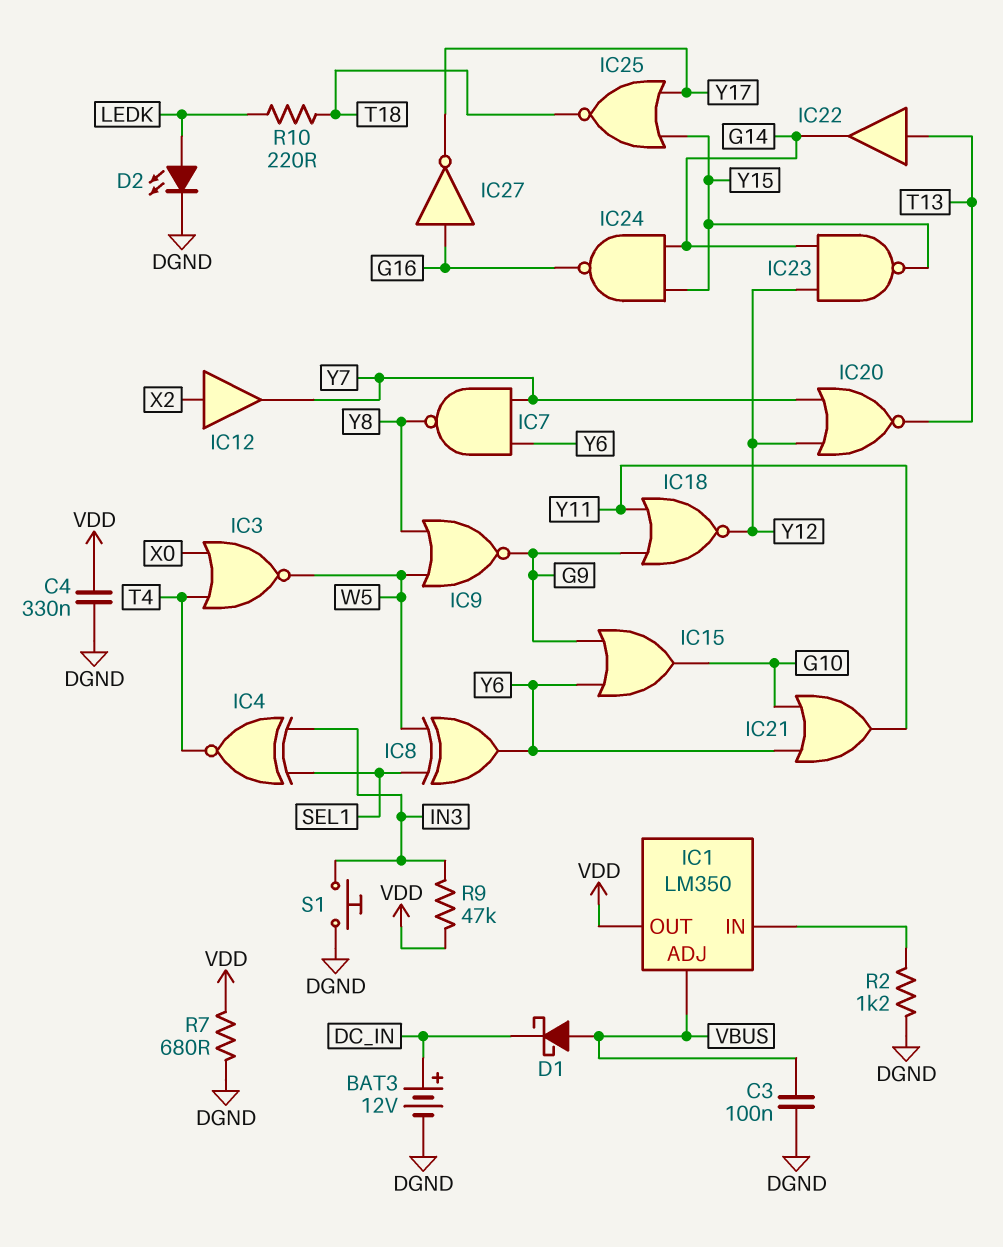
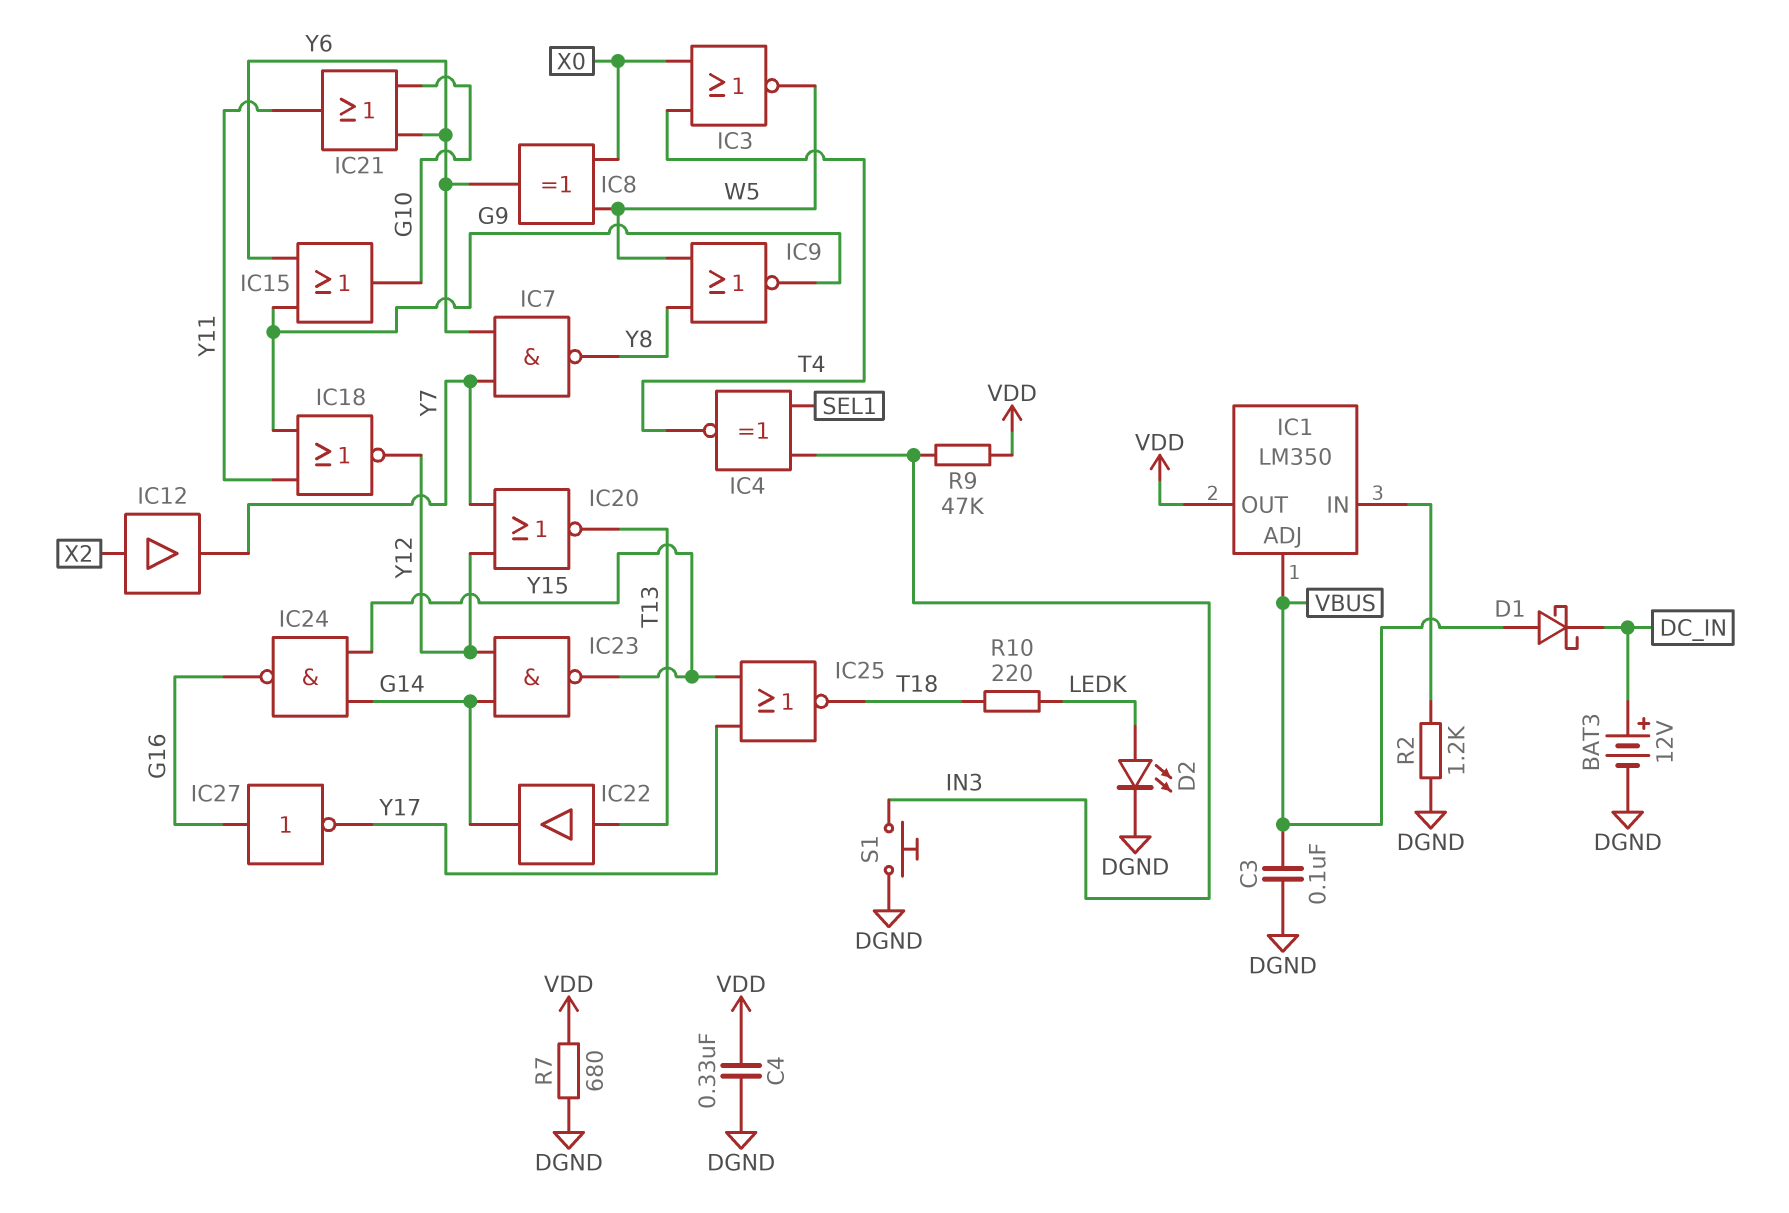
IC8: XOR (in SEL1, in W5, out Y6) -> XOR (in W5, in X0, out Y6)

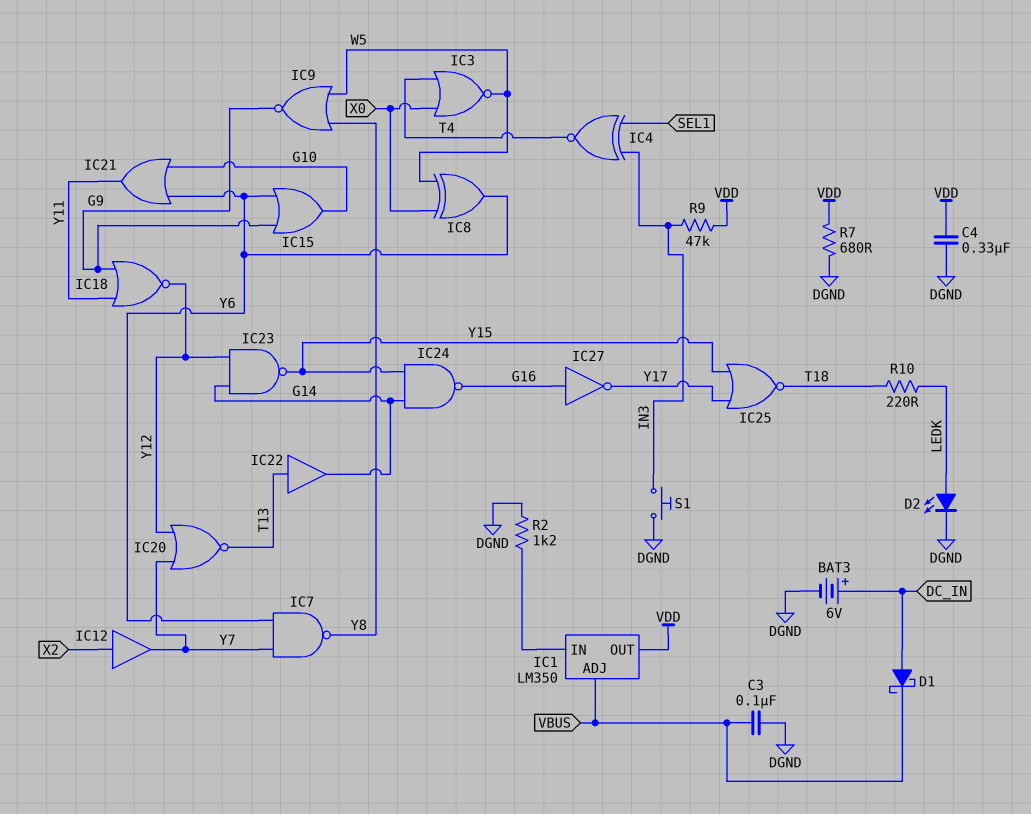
BAT3: 12V (plus DC_IN, minus DGND) -> 6V (plus DC_IN, minus DGND)
D1: schottky (A VBUS, K DC_IN) -> schottky (A DC_IN, K VBUS)

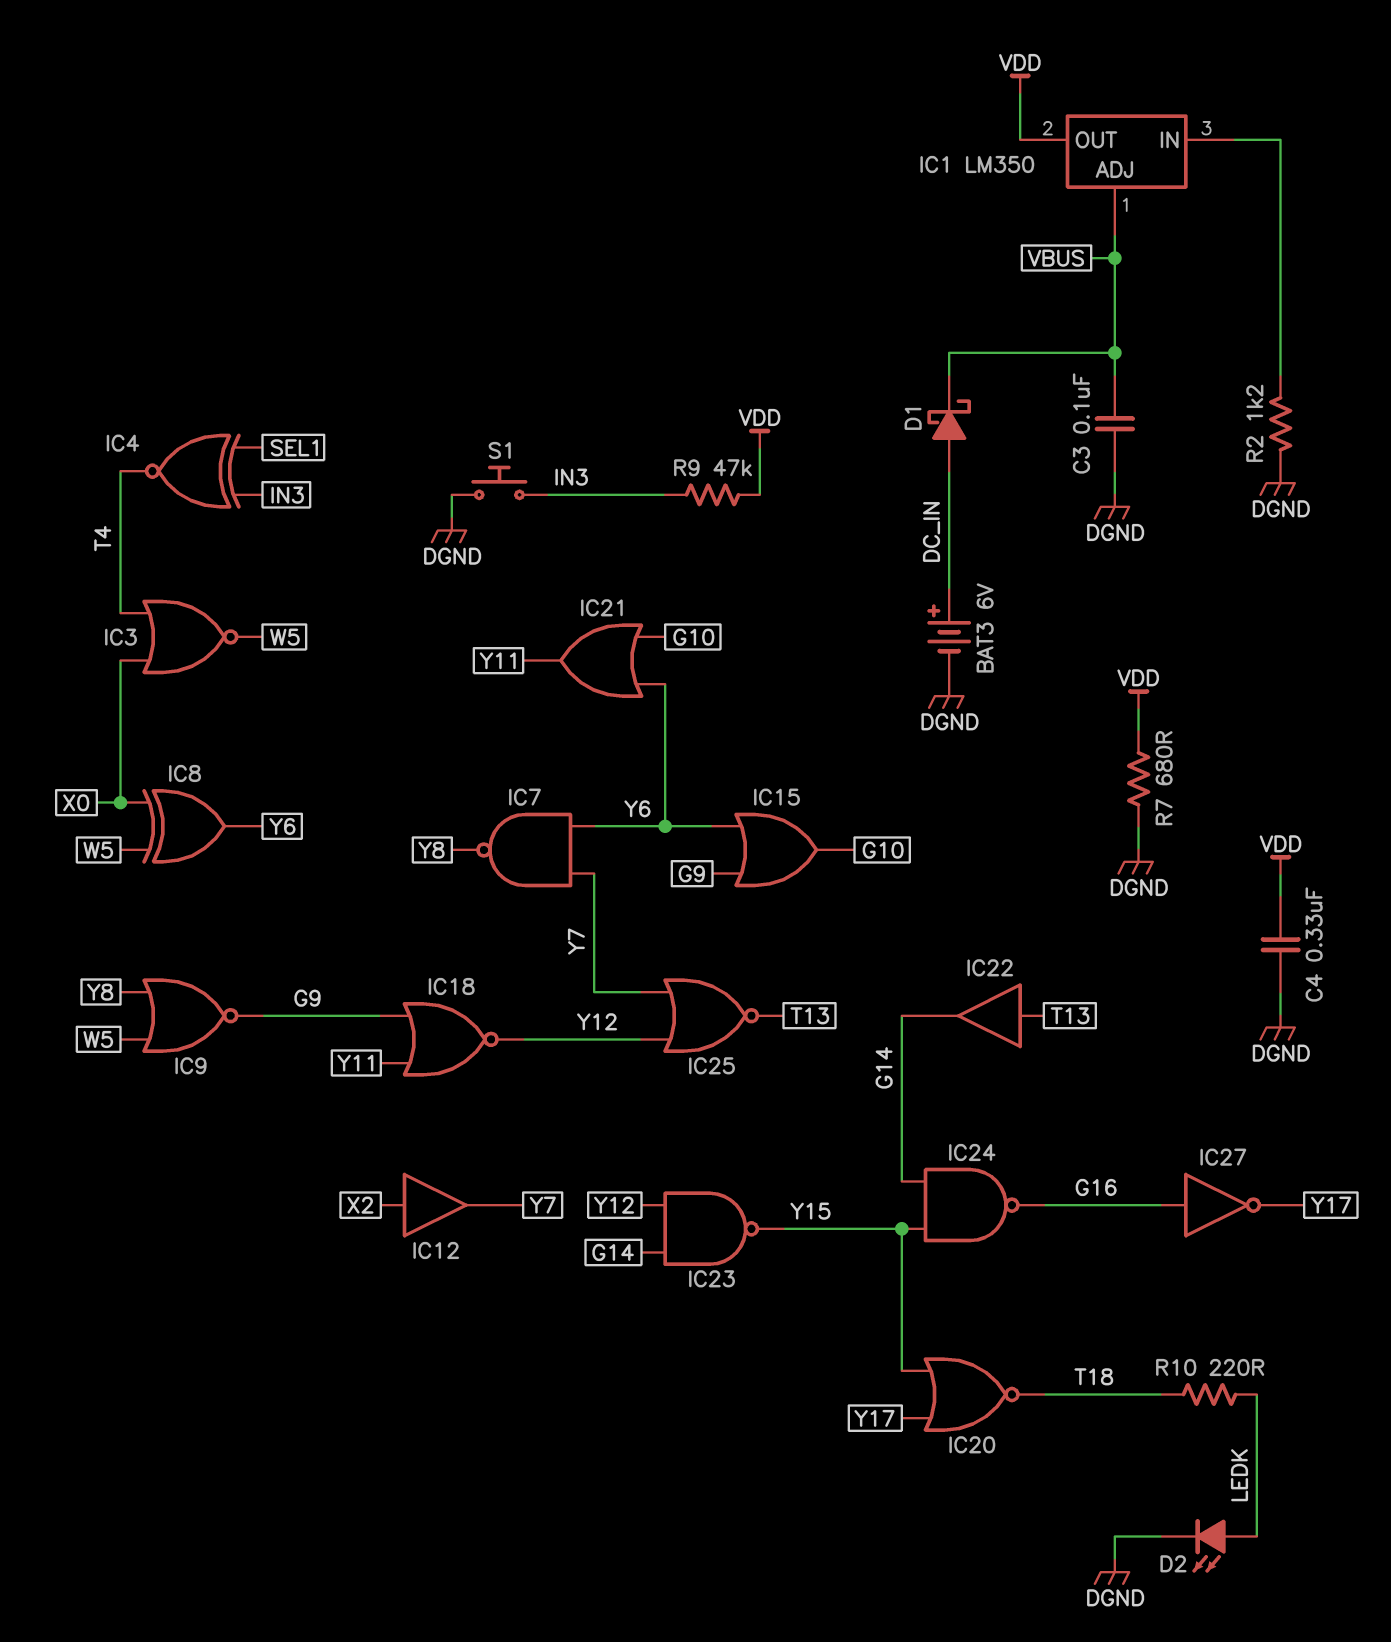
IC20: NOR (in Y7, in Y12, out T13) -> NOR (in Y15, in Y17, out T18)
IC25: NOR (in Y15, in Y17, out T18) -> NOR (in Y7, in Y12, out T13)

